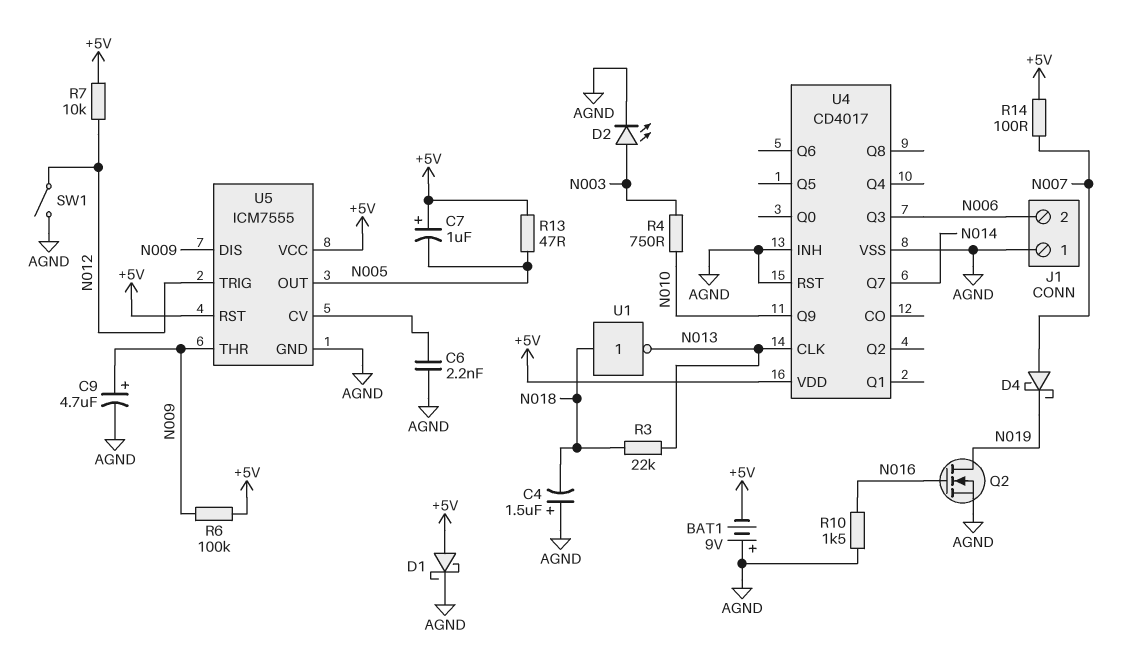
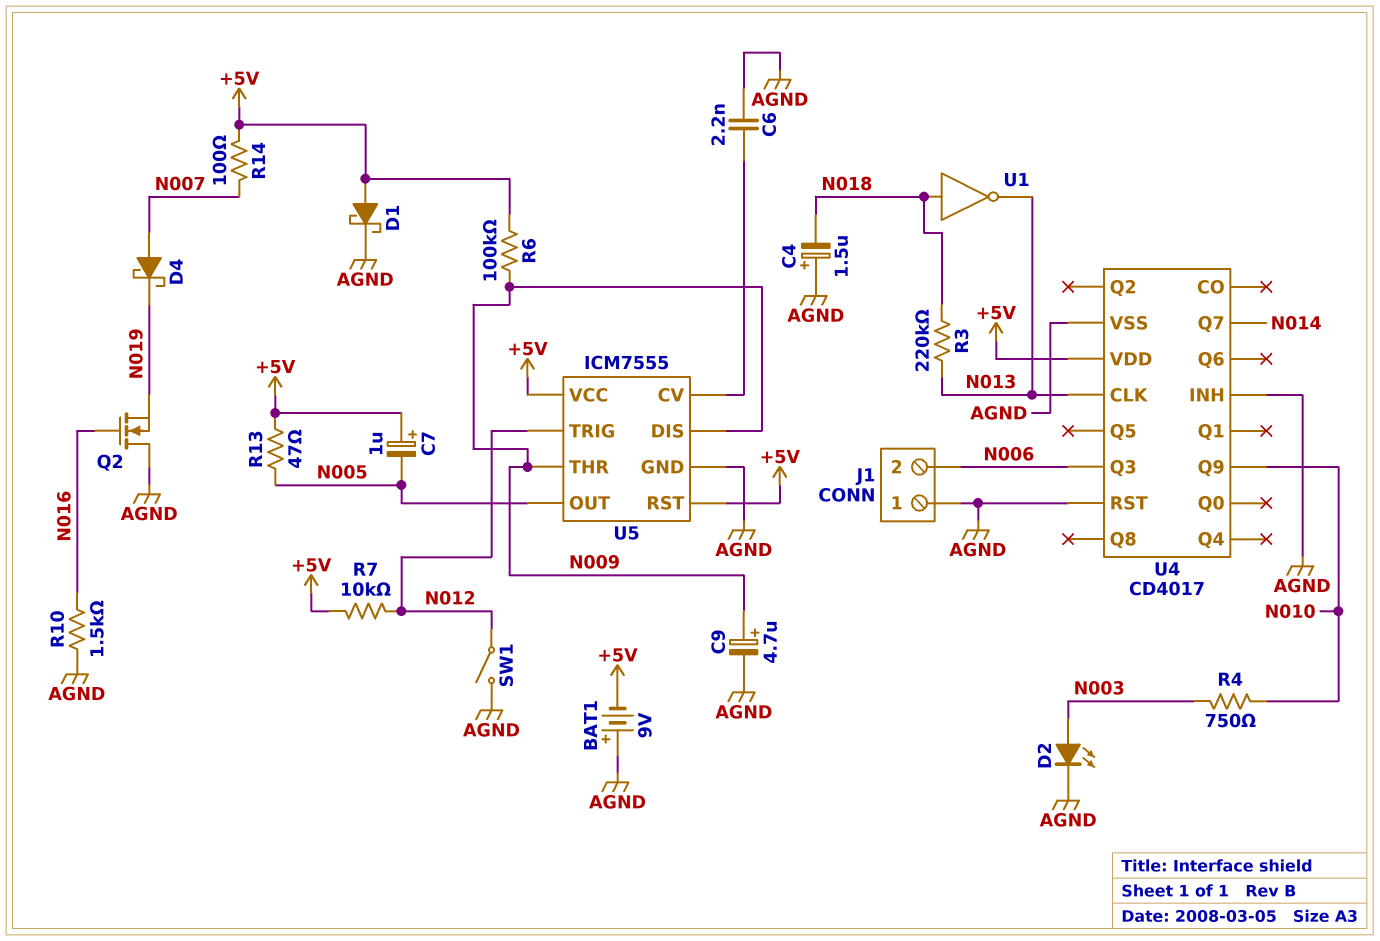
Q2: NMOS (G N016, D N019, S AGND) -> NMOS (G N016, D AGND, S N019)
R3: 22k (N013, N018) -> 220k (N013, N018)

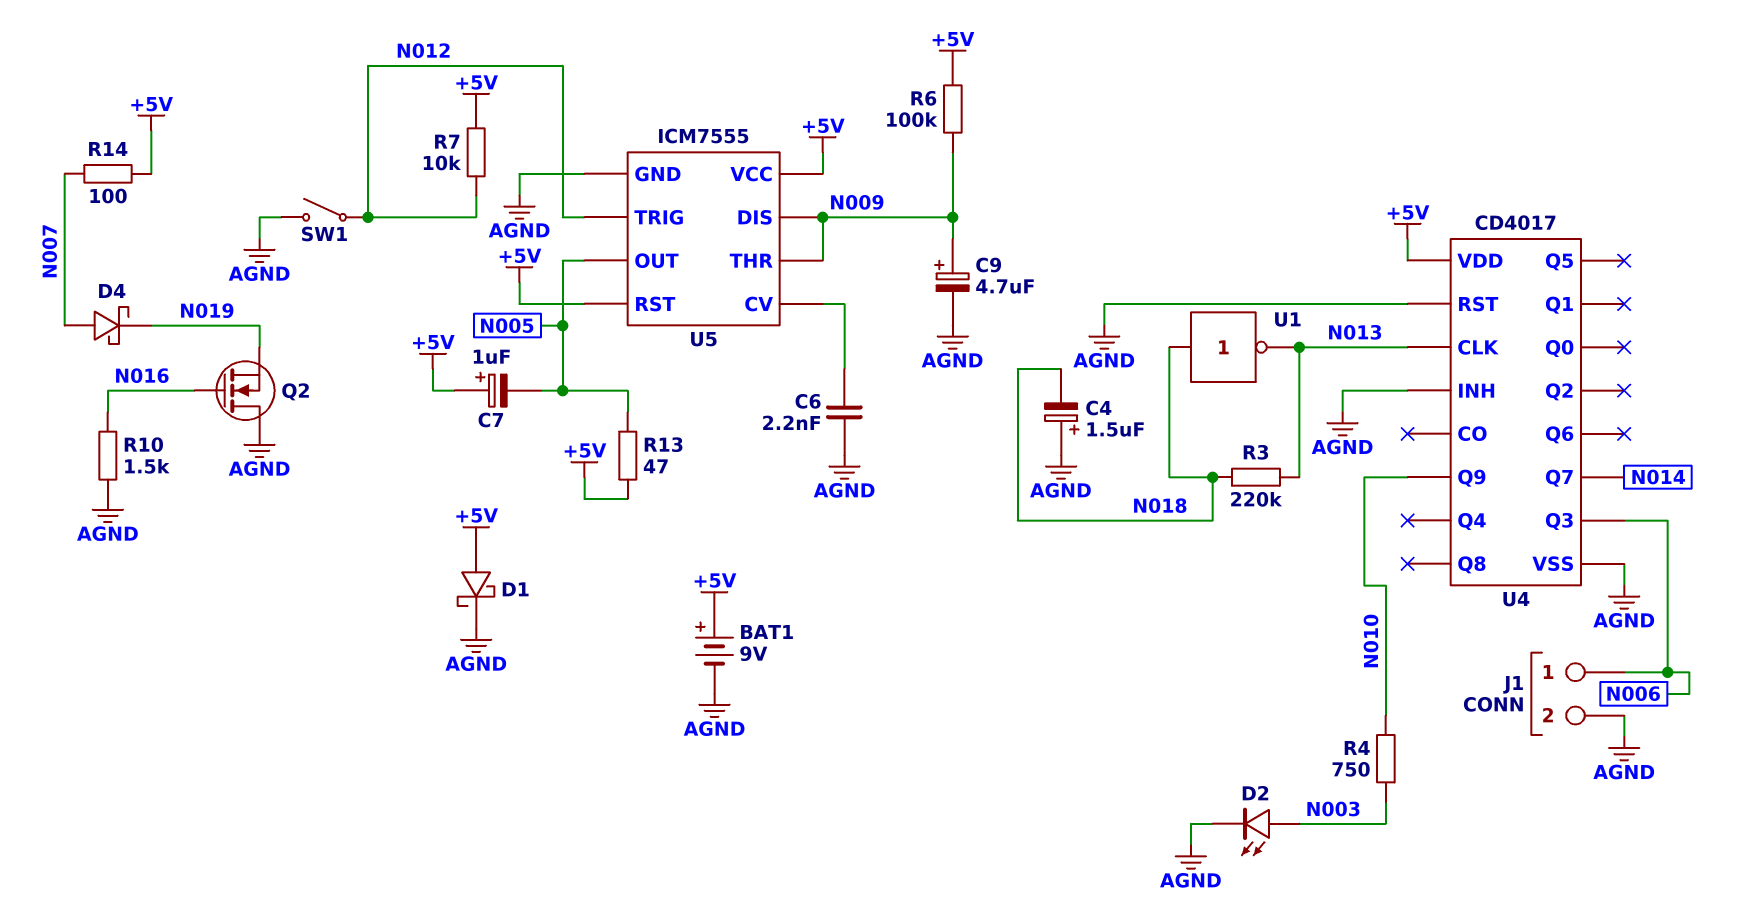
BAT1: 9V (plus AGND, minus +5V) -> 9V (plus +5V, minus AGND)
J1 pin 1: AGND -> N006
J1 pin 2: N006 -> AGND

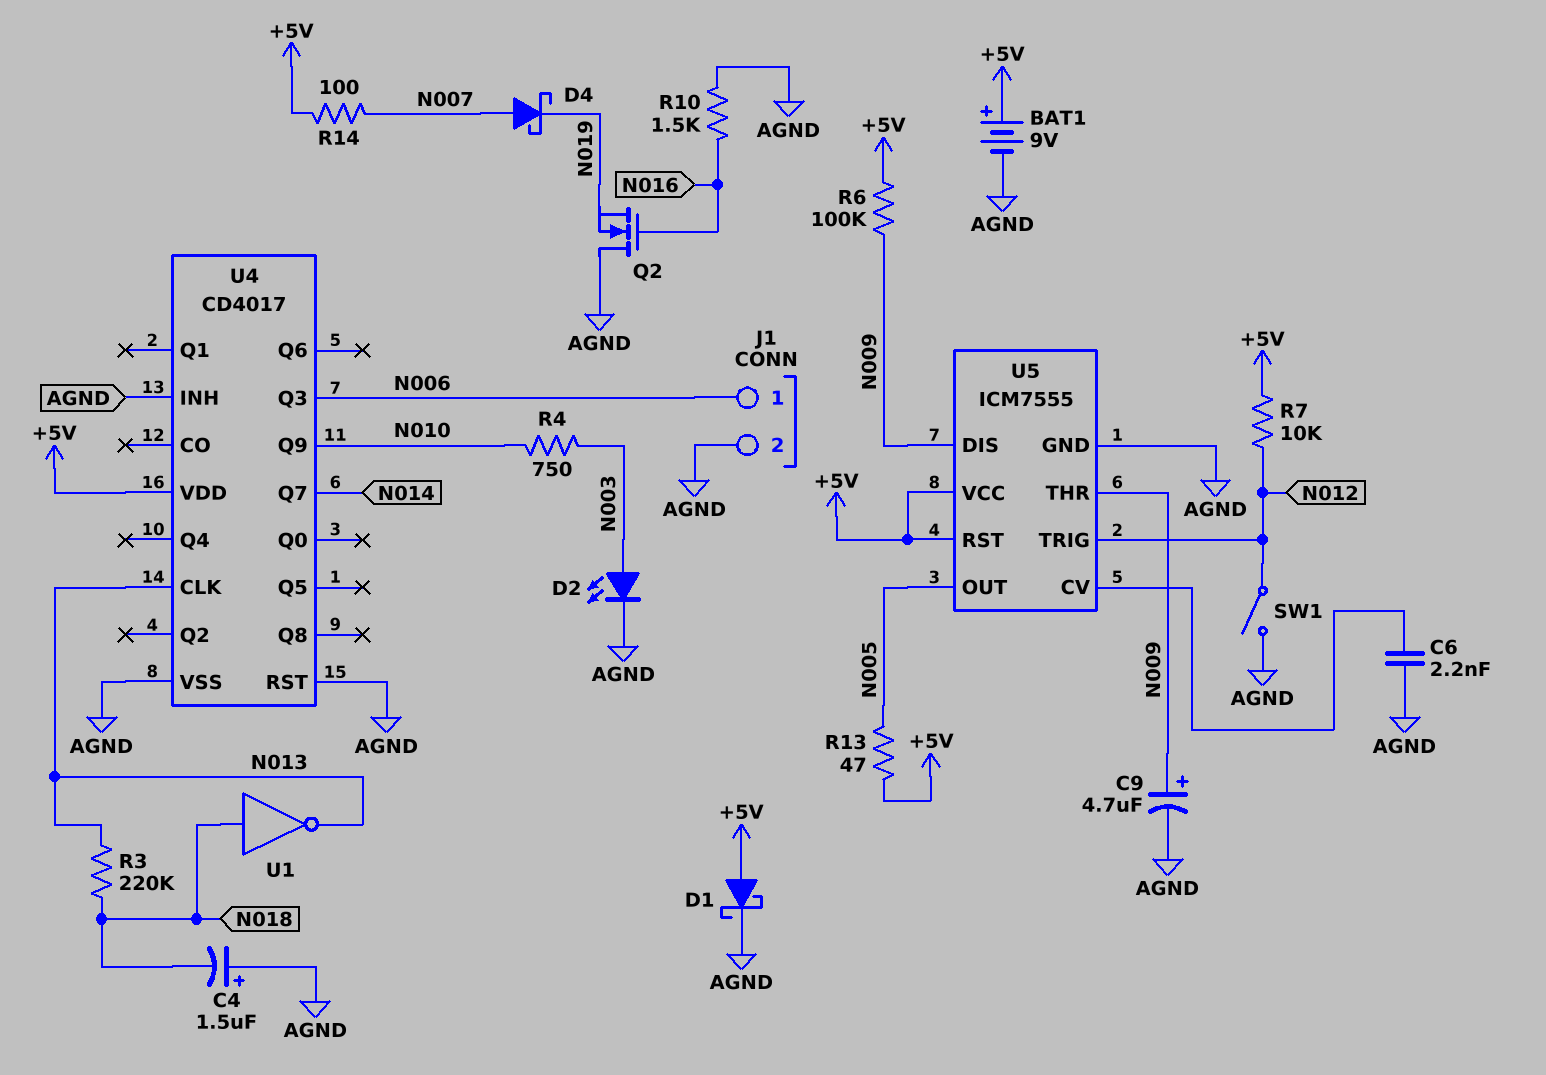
C7: 1uF (plus +5V, minus N005) -> none

